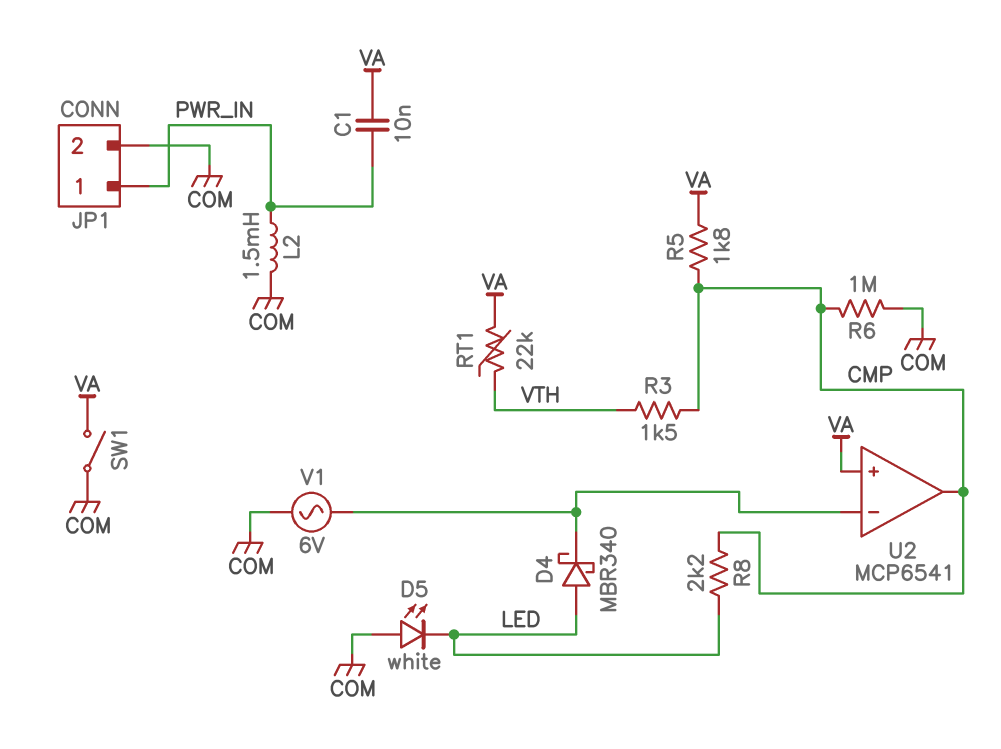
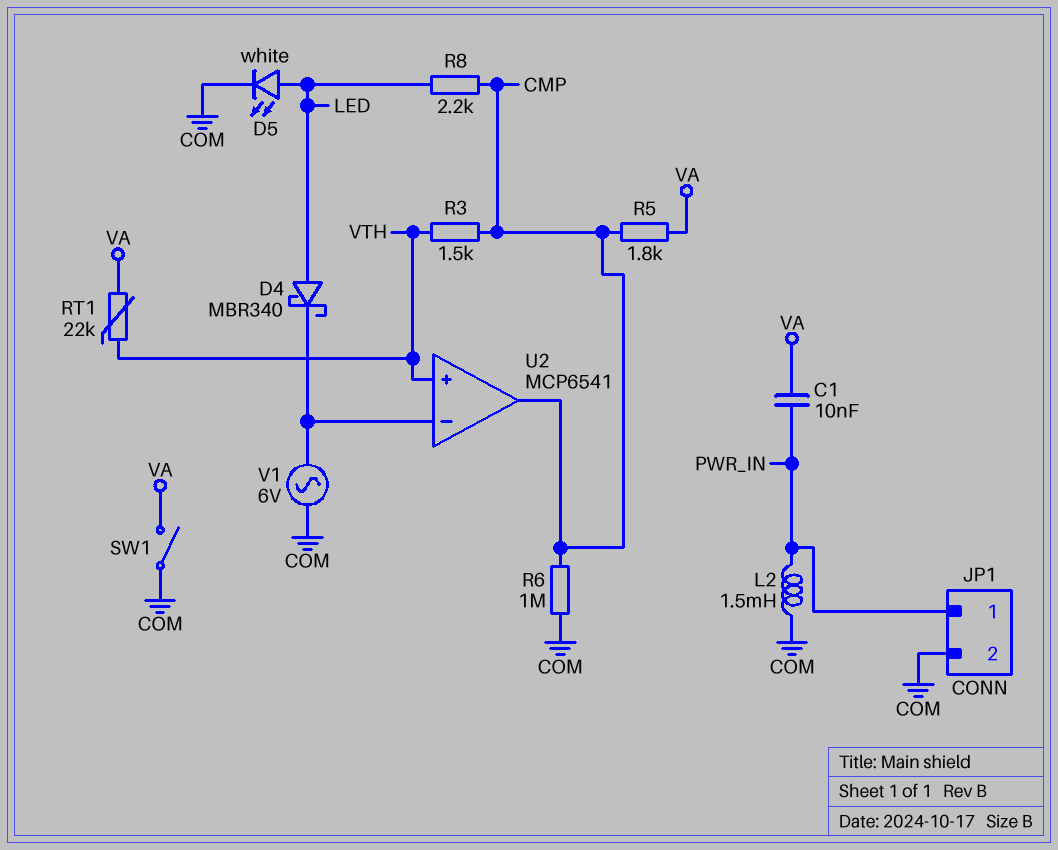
D5: LED white (A COM, K LED) -> LED white (A LED, K COM)
U2 pin in+: VA -> VTH

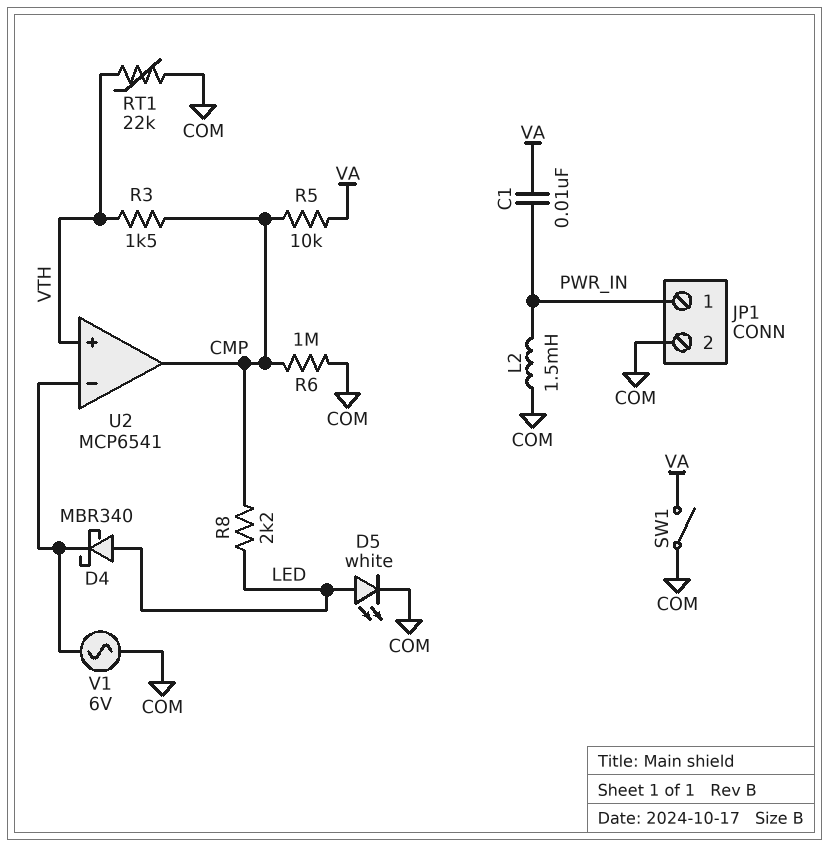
R5: 1.8k (CMP, VA) -> 10k (CMP, VA)
RT1: 22k (VA, VTH) -> 22k (COM, VTH)

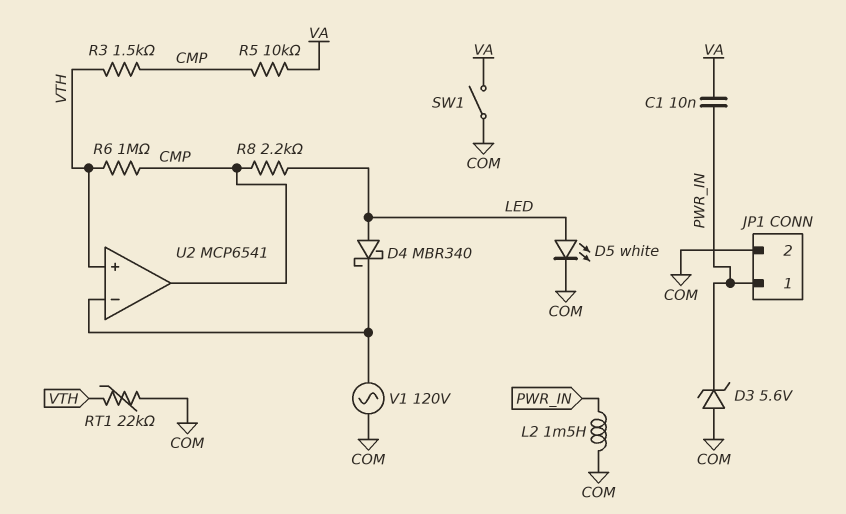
D3: none -> zener 5.6V (A COM, K PWR_IN)
R6: 1M (CMP, COM) -> 1M (CMP, VTH)
V1: AC 6V (COM, U2/in-) -> AC 120V (COM, U2/in-)

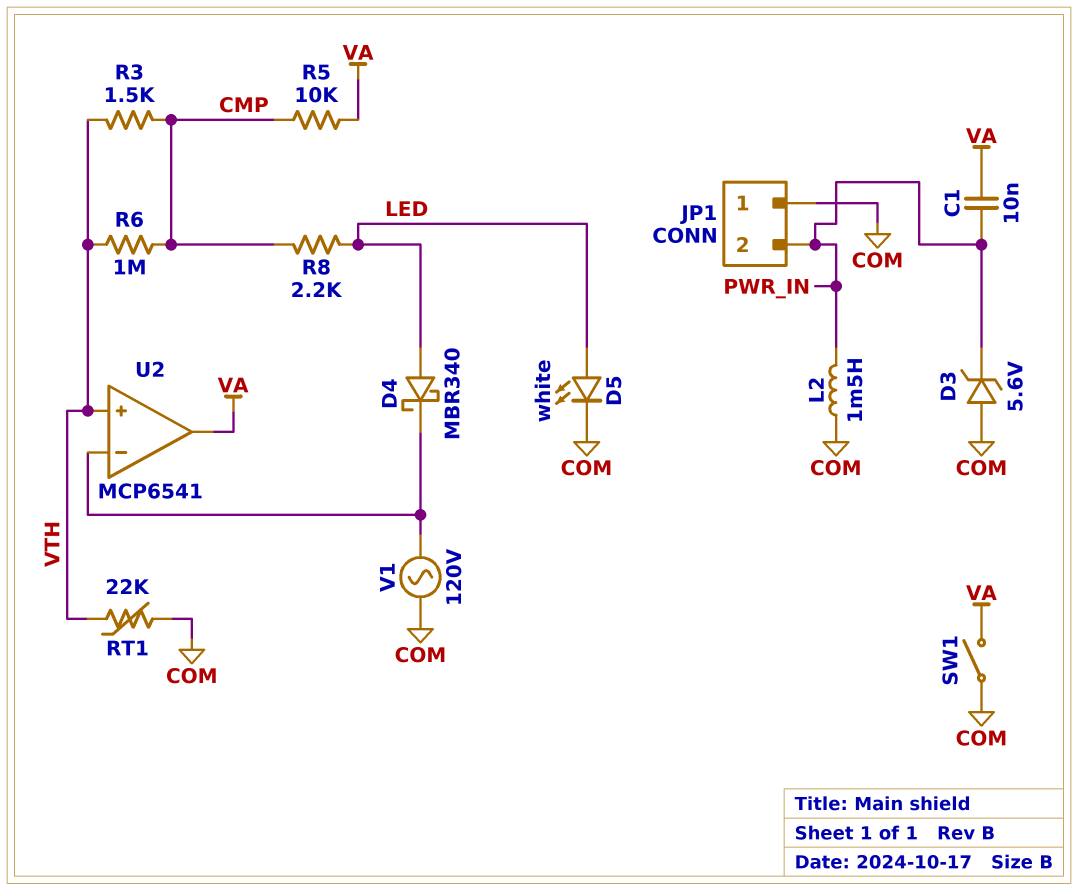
JP1 pin 1: PWR_IN -> COM
JP1 pin 2: COM -> PWR_IN
U2 pin out: CMP -> VA

